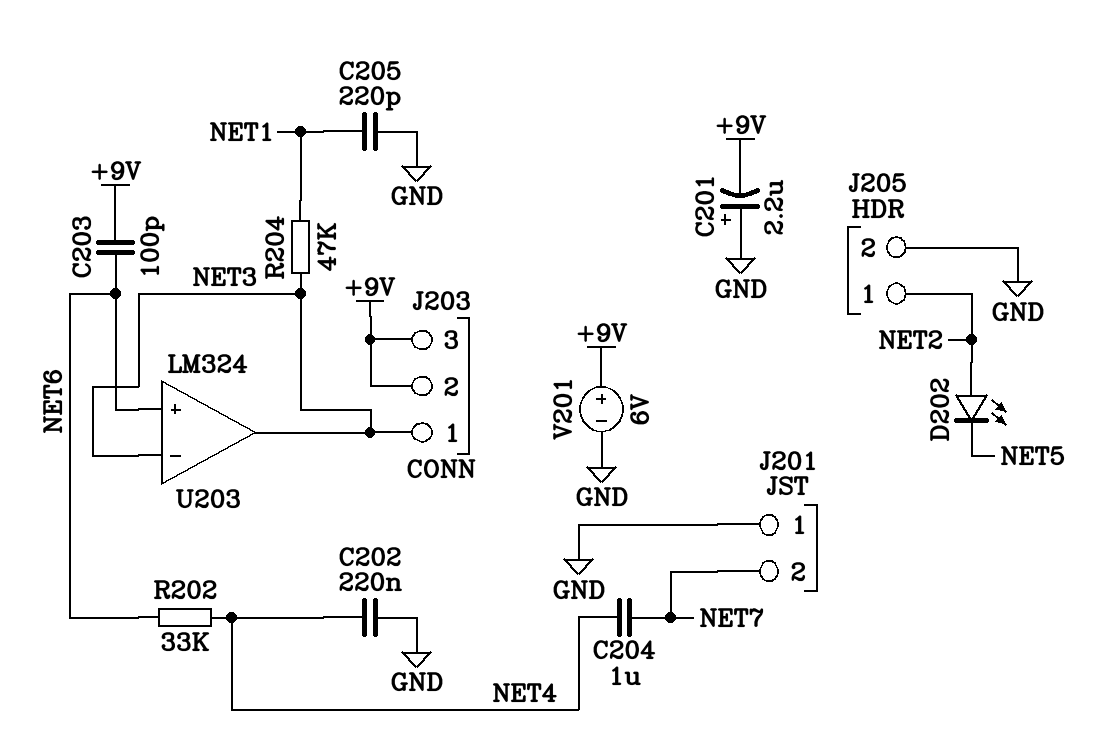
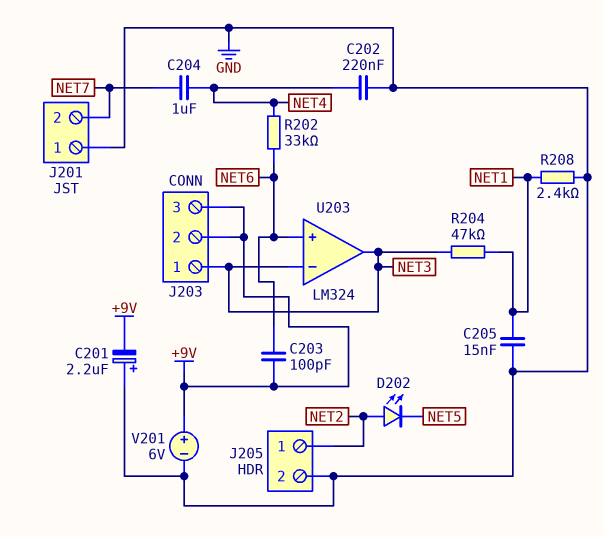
C205: 220pF (GND, NET1) -> 15nF (GND, NET1)
R208: none -> 2.4k (GND, NET1)

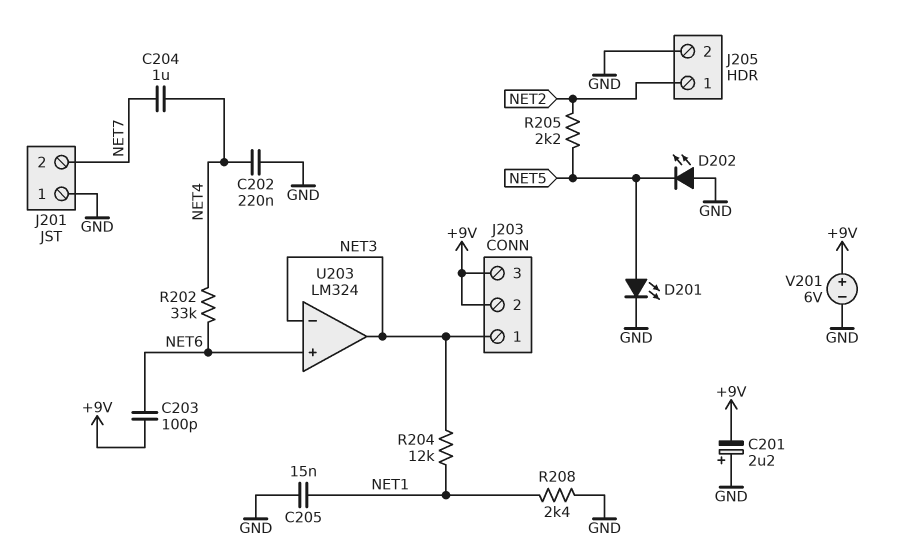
D201: none -> LED (A NET5, K GND)
D202: LED (A NET2, K NET5) -> LED (A GND, K NET5)
R204: 47k (NET1, NET3) -> 12k (NET1, NET3)
R205: none -> 2.2k (NET2, NET5)

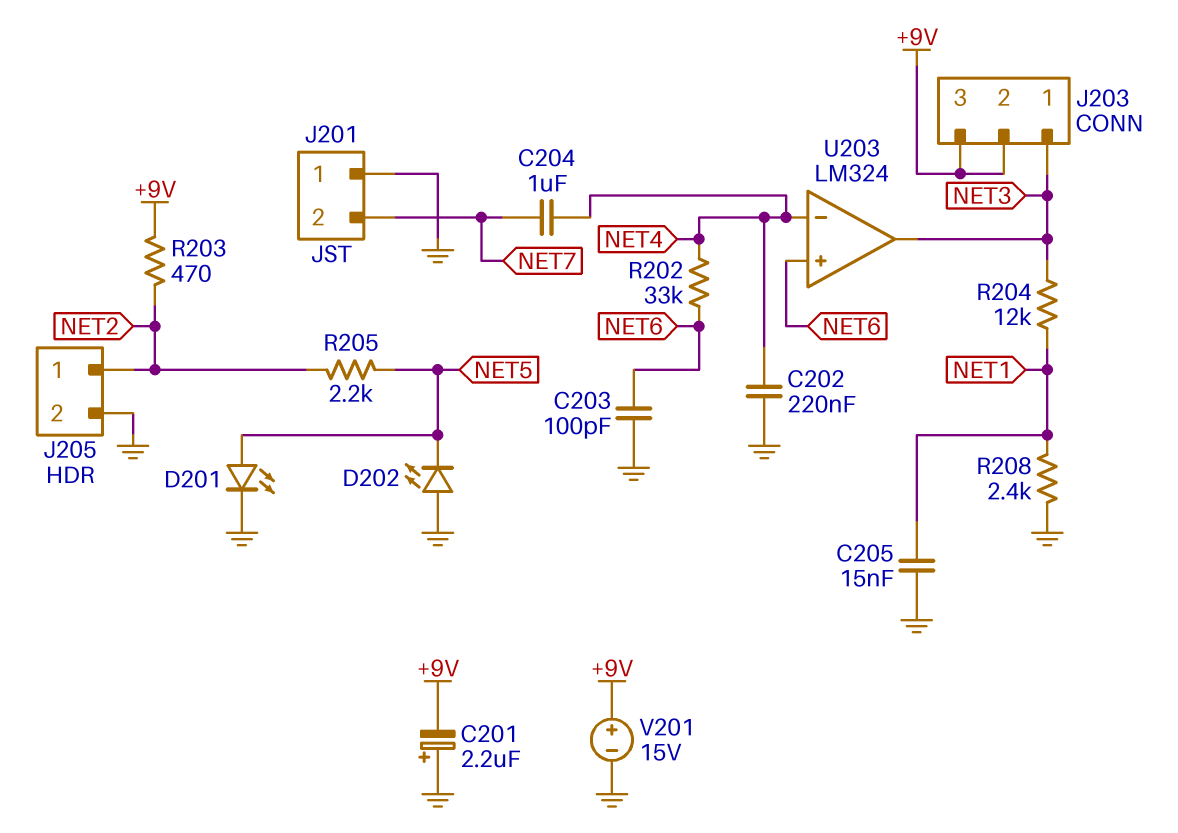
C203: 100pF (+9V, NET6) -> 100pF (GND, NET6)
R203: none -> 470 (+9V, NET2)
U203 pin in-: NET3 -> NET4
V201: 6V (plus +9V, minus GND) -> 15V (plus +9V, minus GND)

